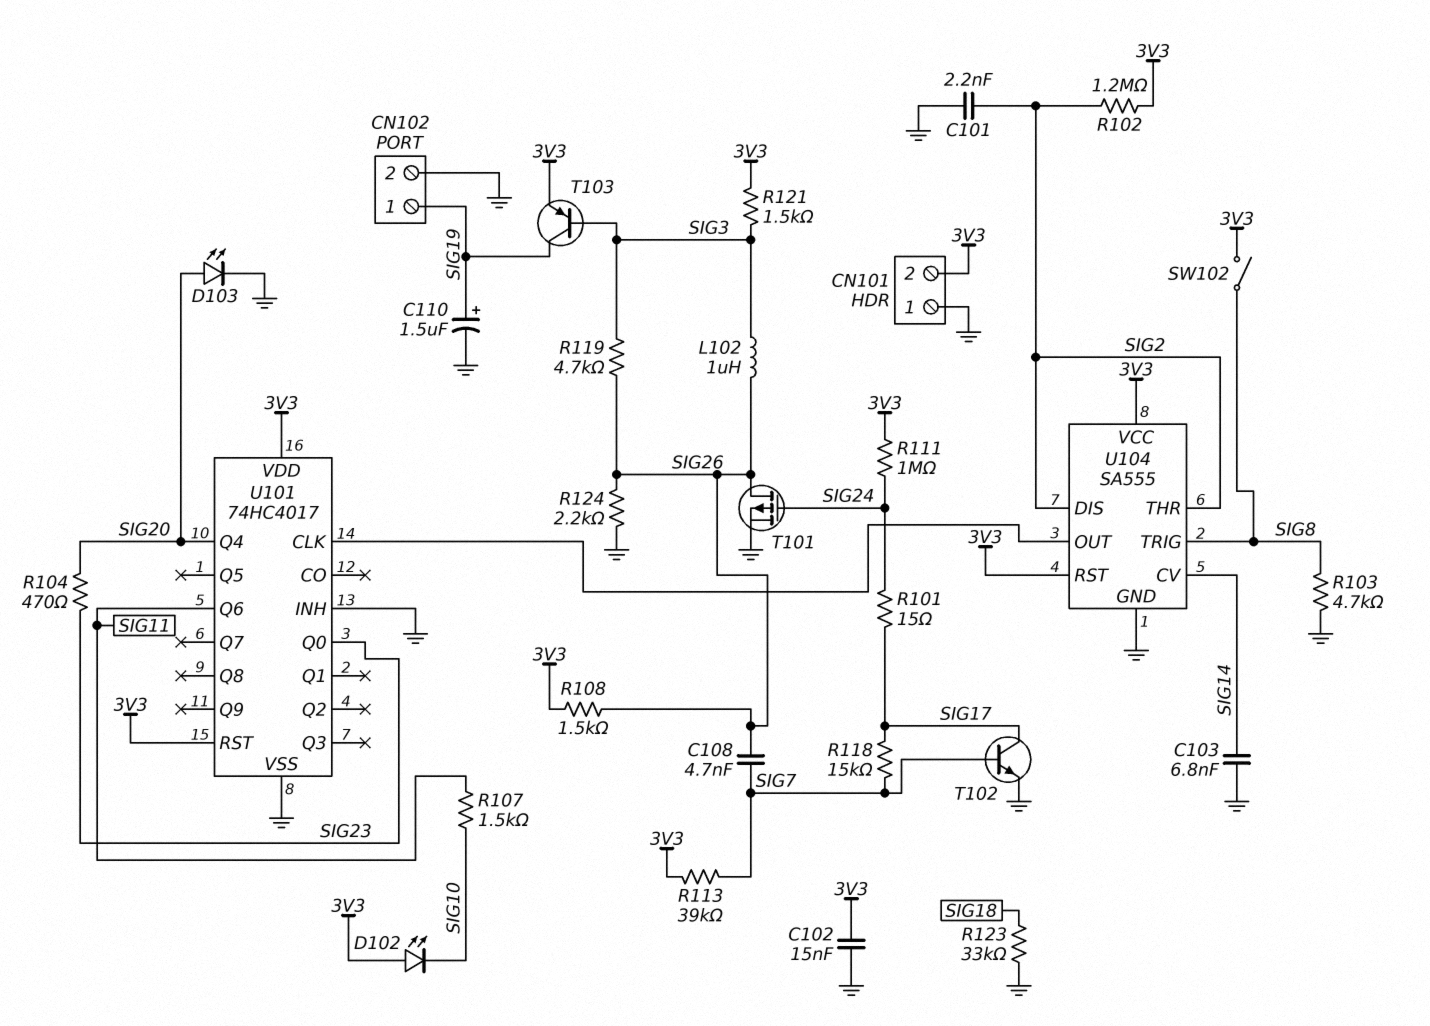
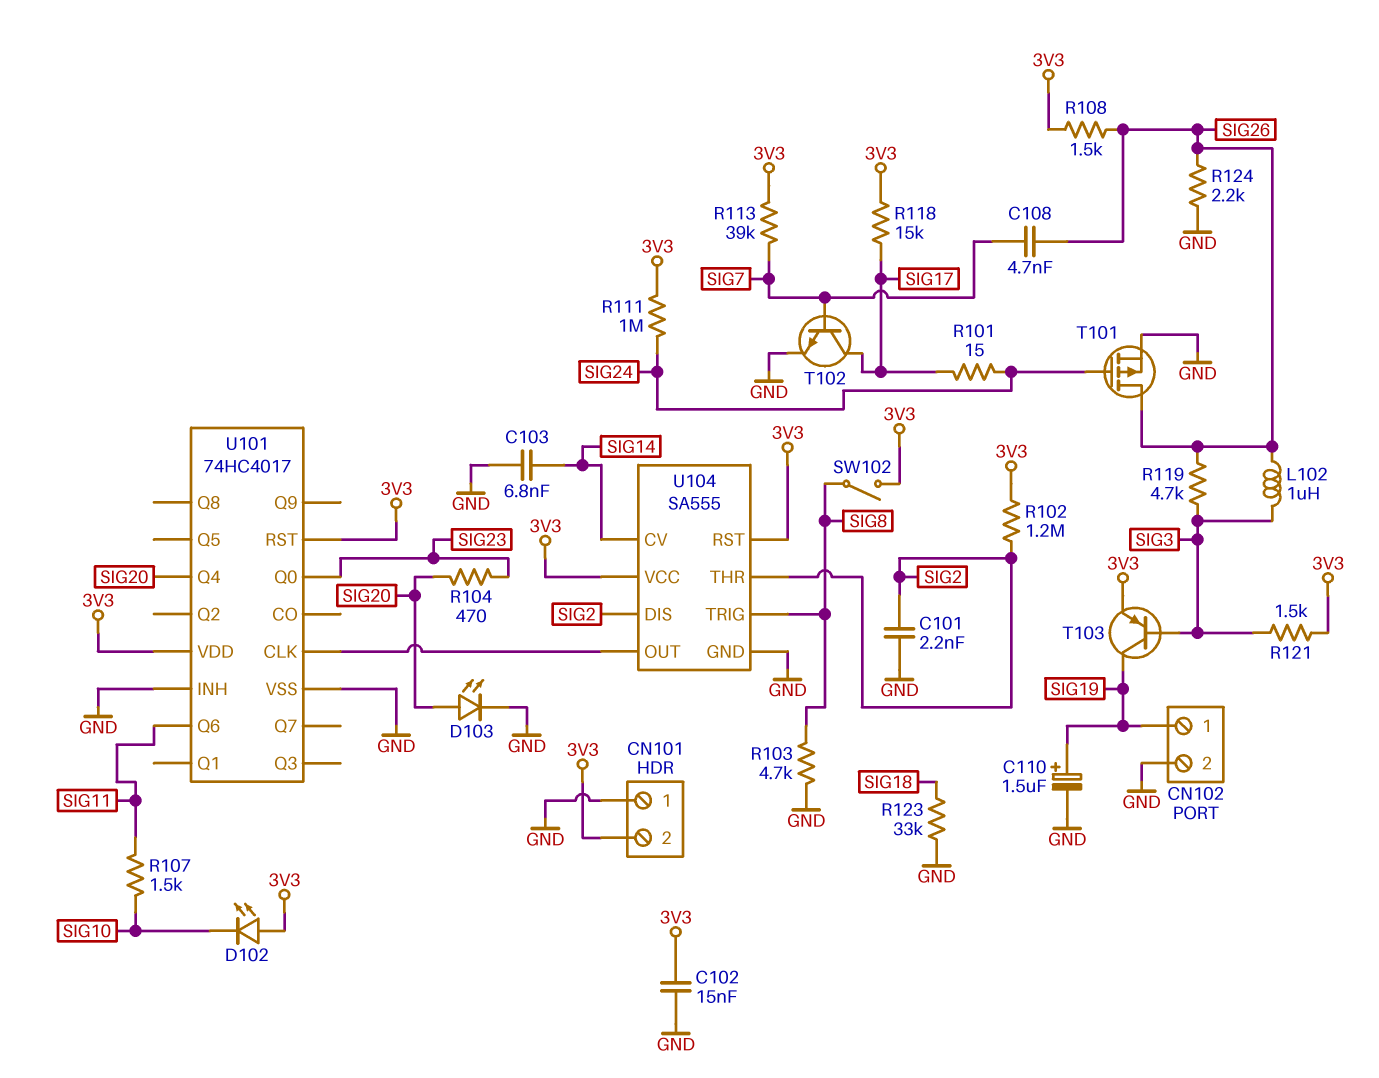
R118: 15k (SIG7, SIG17) -> 15k (3V3, SIG17)

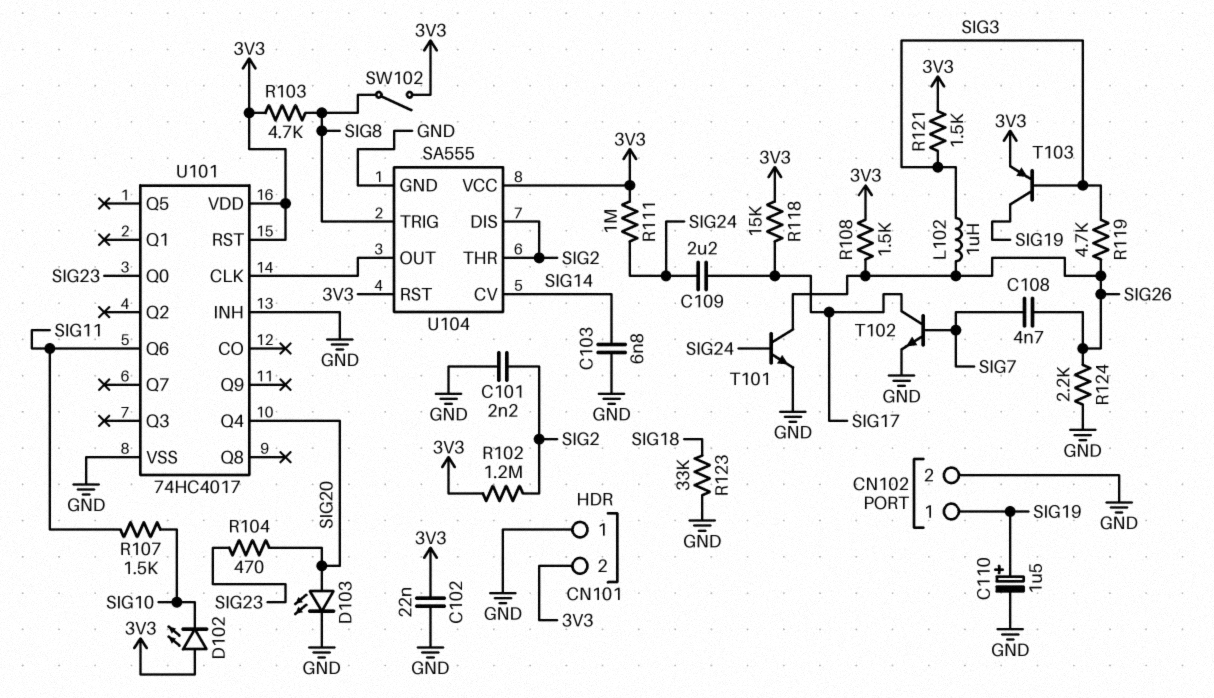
C102: 15nF (3V3, GND) -> 22nF (3V3, GND)
C109: none -> 2.2uF (SIG17, SIG24)
R101: 15 (SIG17, SIG24) -> none
R103: 4.7k (GND, SIG8) -> 4.7k (3V3, SIG8)
R113: 39k (3V3, SIG7) -> none
T101: PMOS (G SIG24, D SIG26, S GND) -> NPN (B SIG24, C SIG26, E GND)

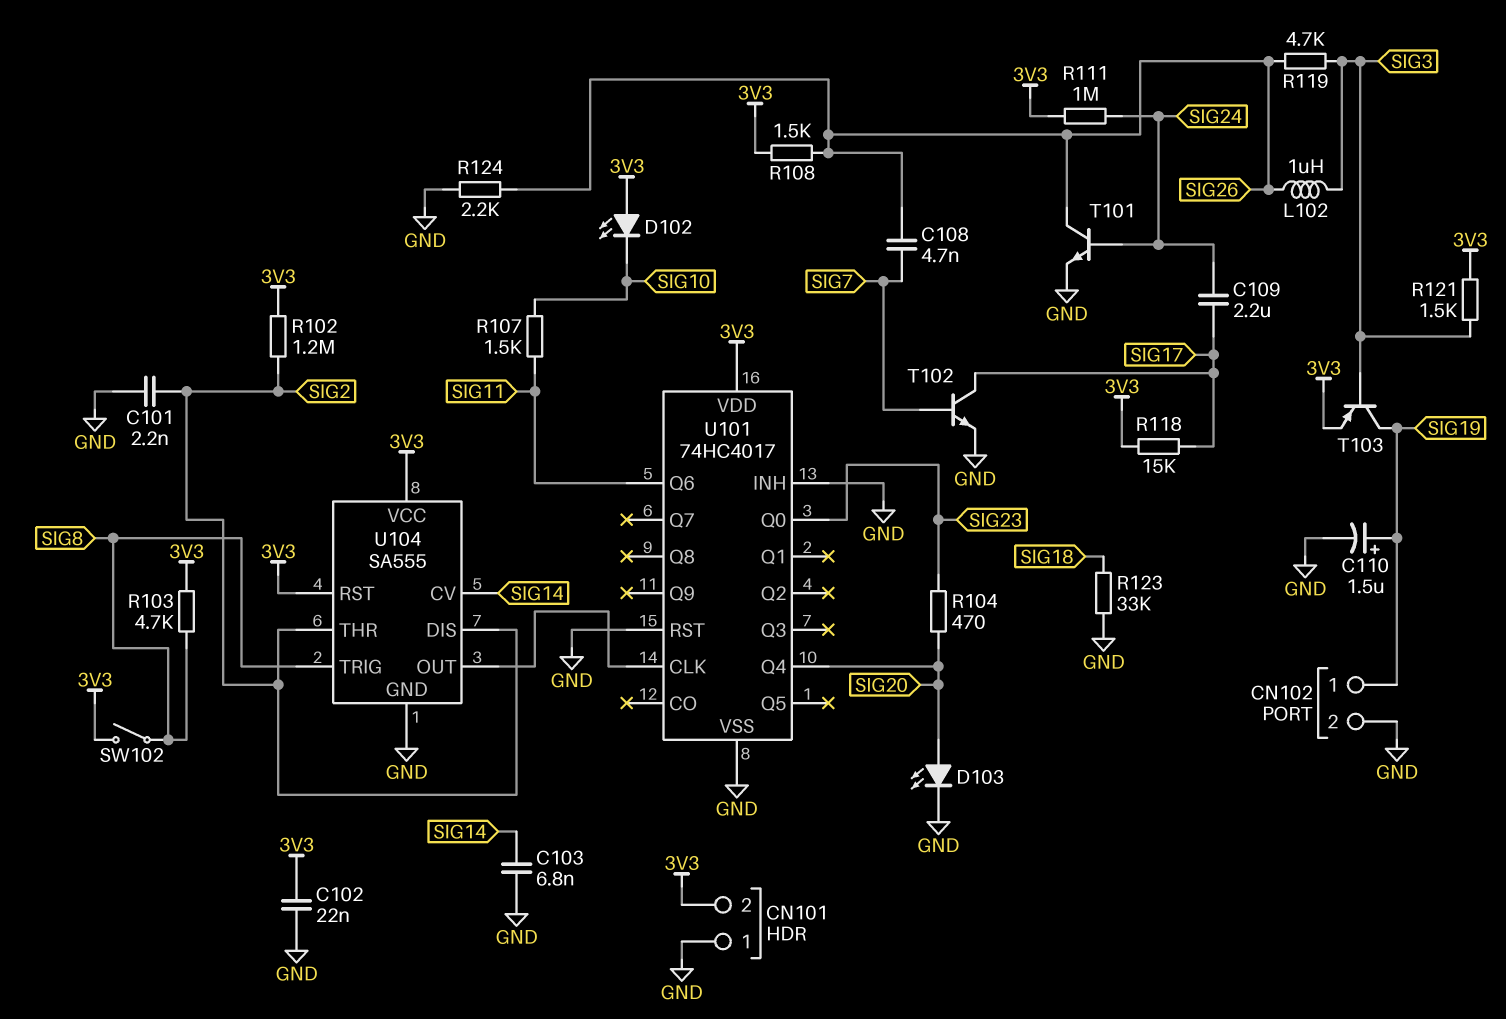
U101 pin RST: 3V3 -> GND

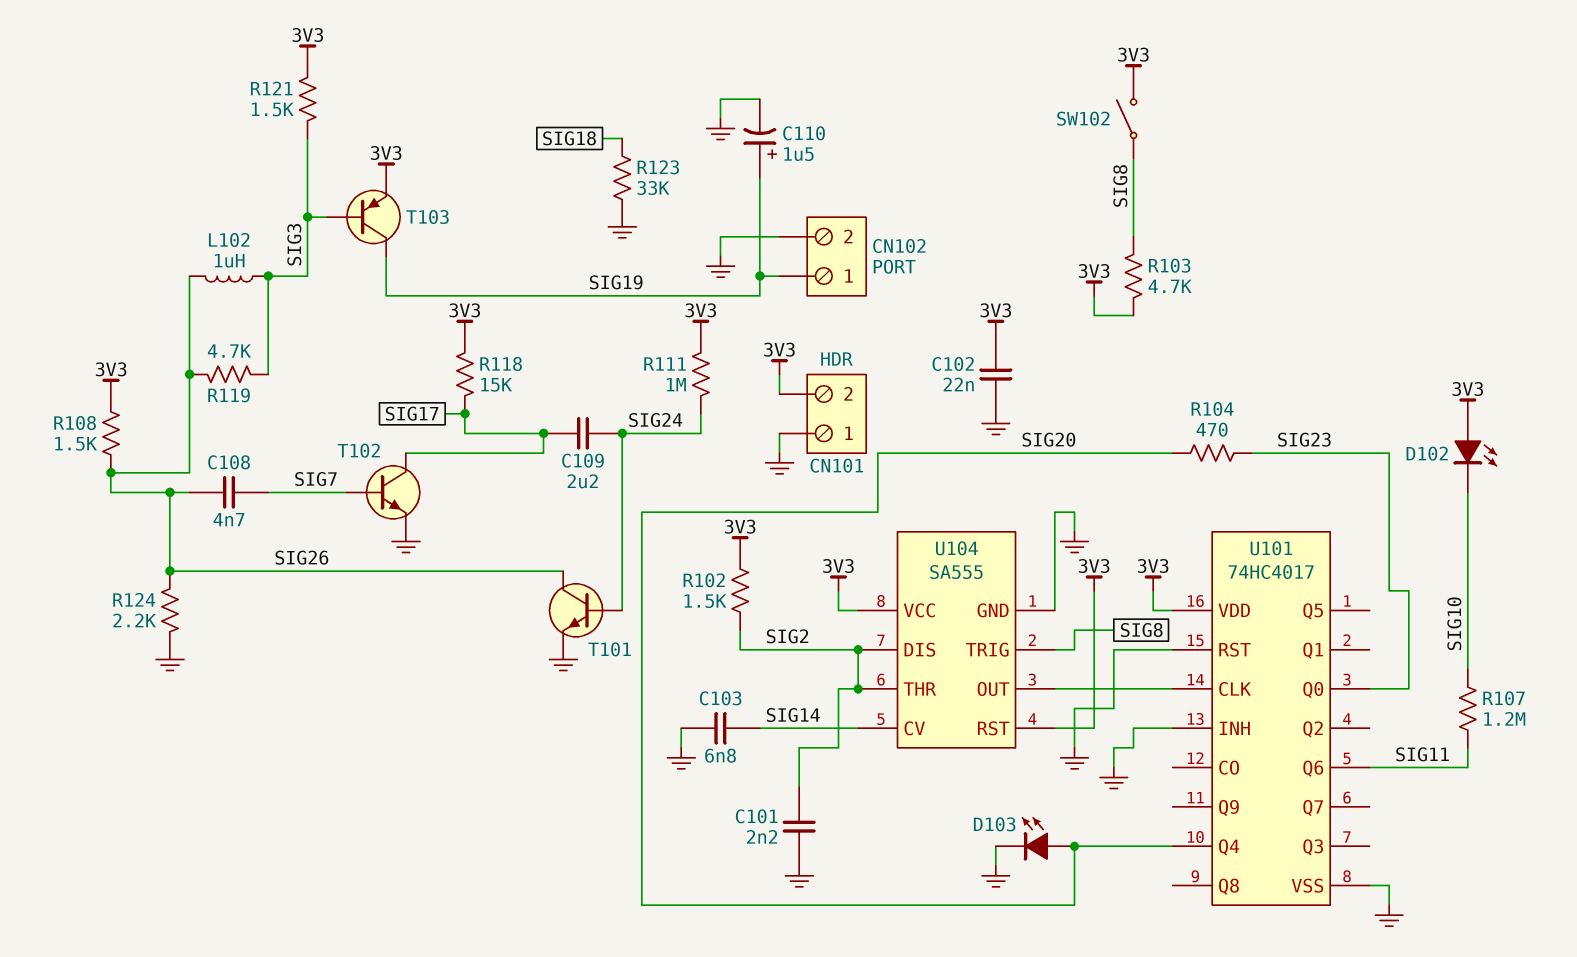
R102: 1.2M (3V3, SIG2) -> 1.5k (3V3, SIG2)
R107: 1.5k (SIG10, SIG11) -> 1.2M (SIG10, SIG11)

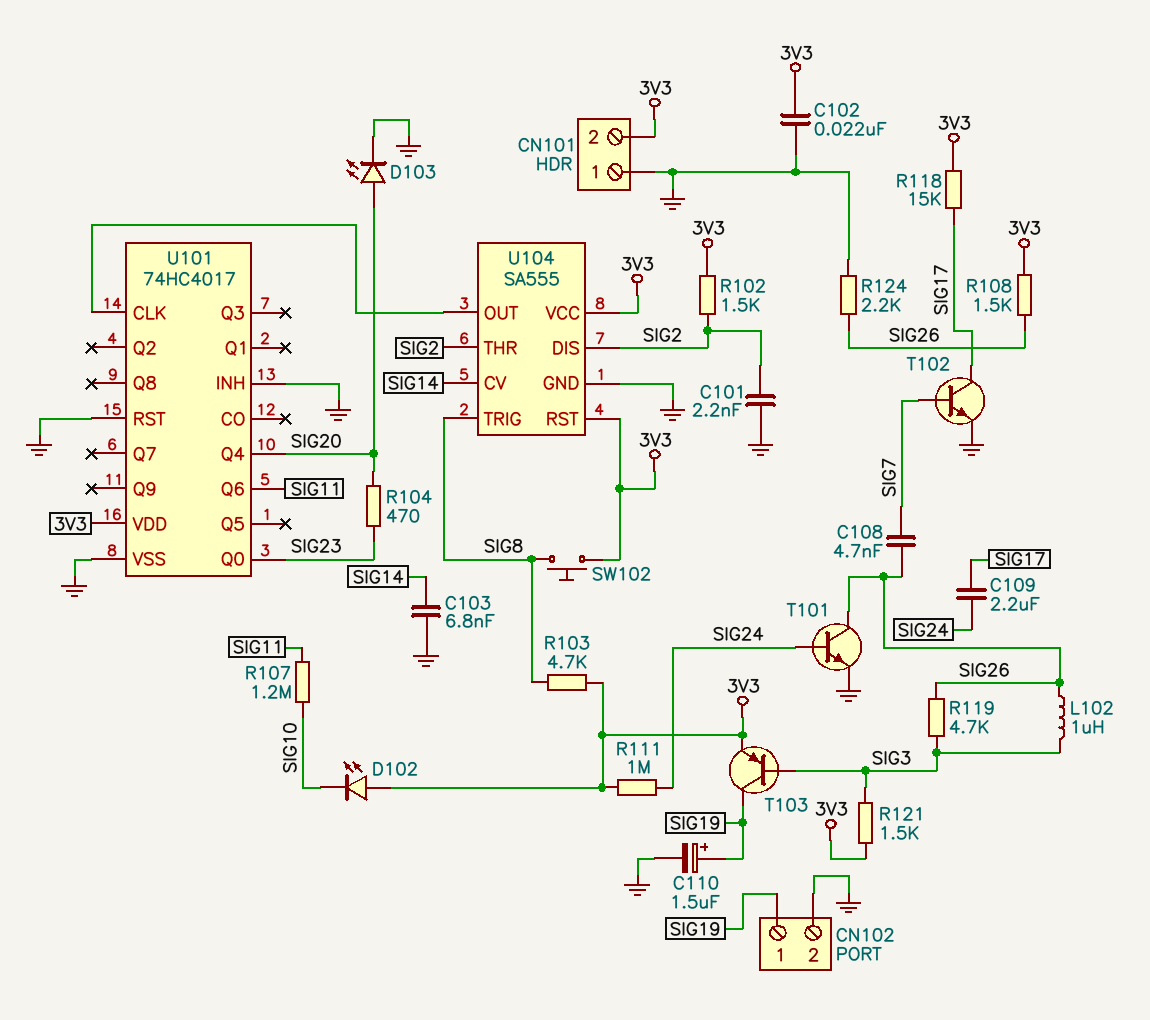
R123: 33k (GND, SIG18) -> none
SW102: switch (3V3, SIG8) -> button (3V3, SIG8)

